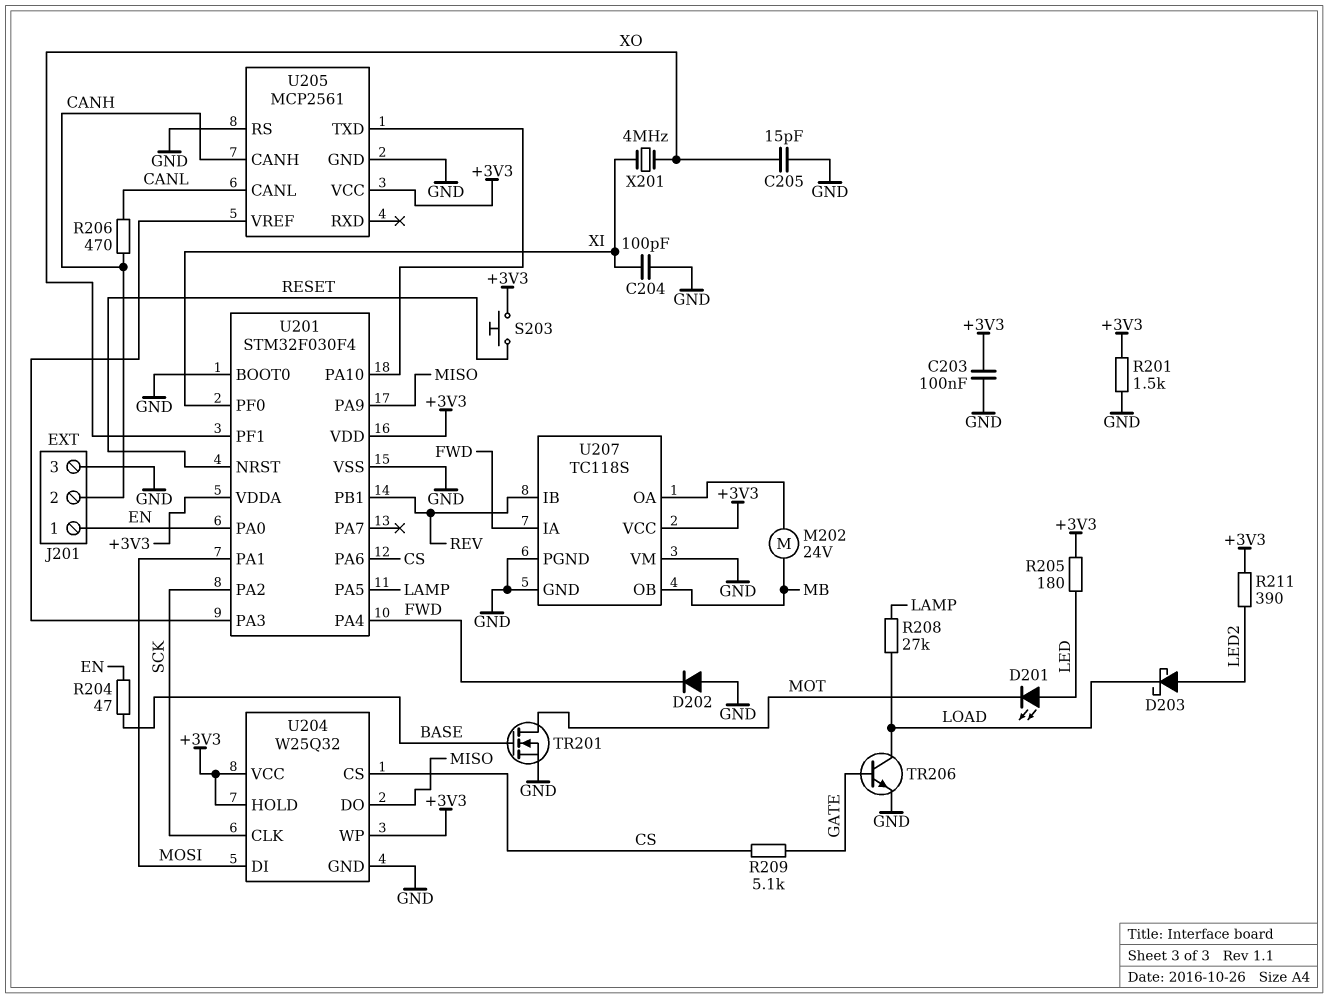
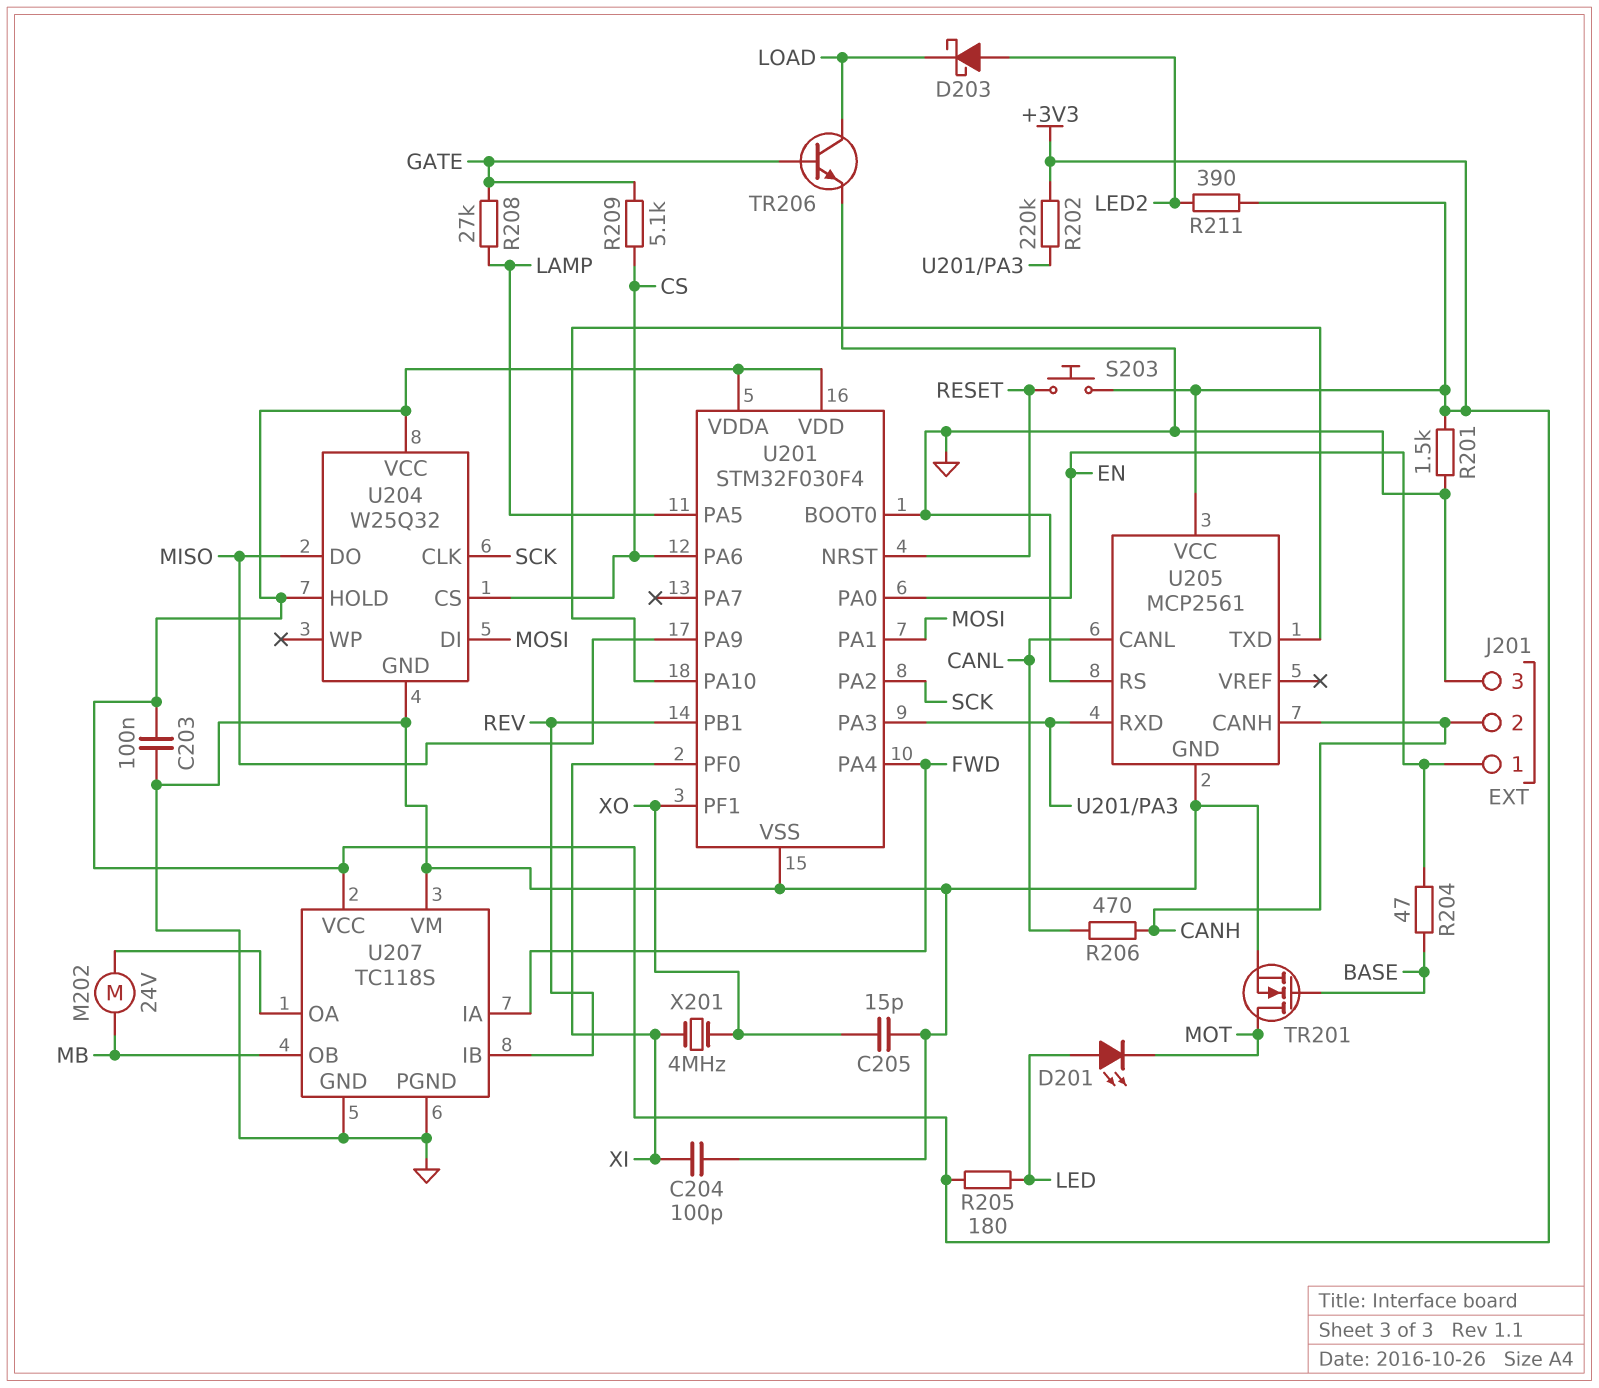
D202: diode (A GND, K FWD) -> none
R202: none -> 220k (+3V3, U201/PA3)
R208: 27k (LAMP, LOAD) -> 27k (GATE, LAMP)
U204 pin WP: +3V3 -> none
U205 pin RXD: none -> U201/PA3
U205 pin VREF: U201/PA3 -> none

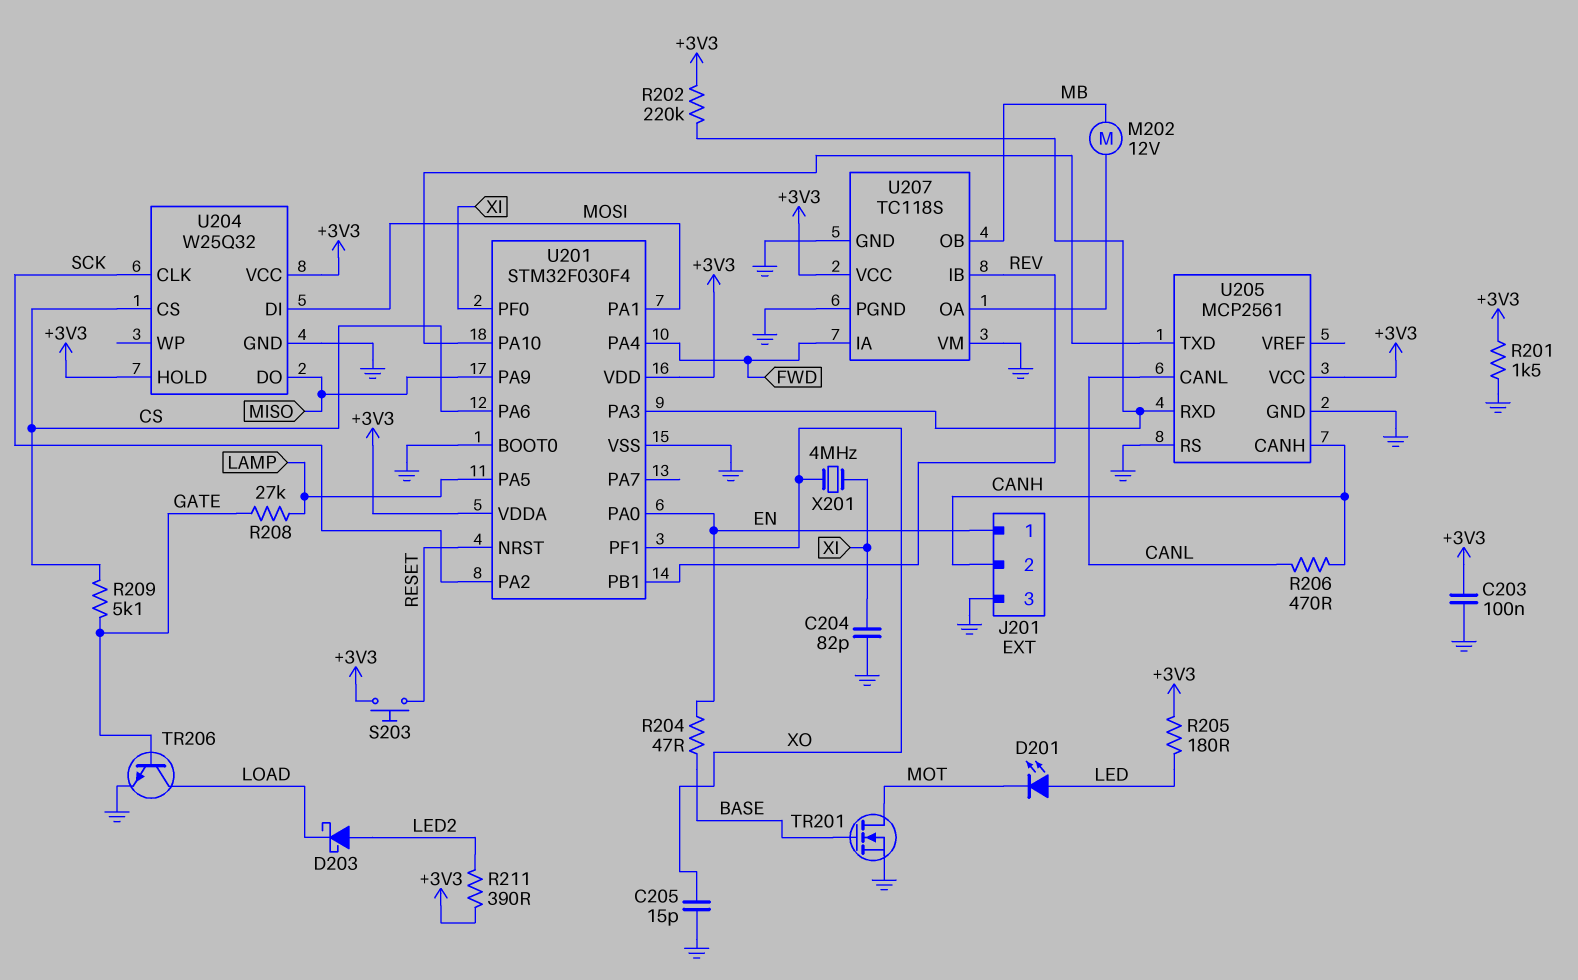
C204: 100pF (GND, XI) -> 82pF (GND, XI)
M202: motor 24V (MB, U207/OA) -> motor 12V (MB, U207/OA)

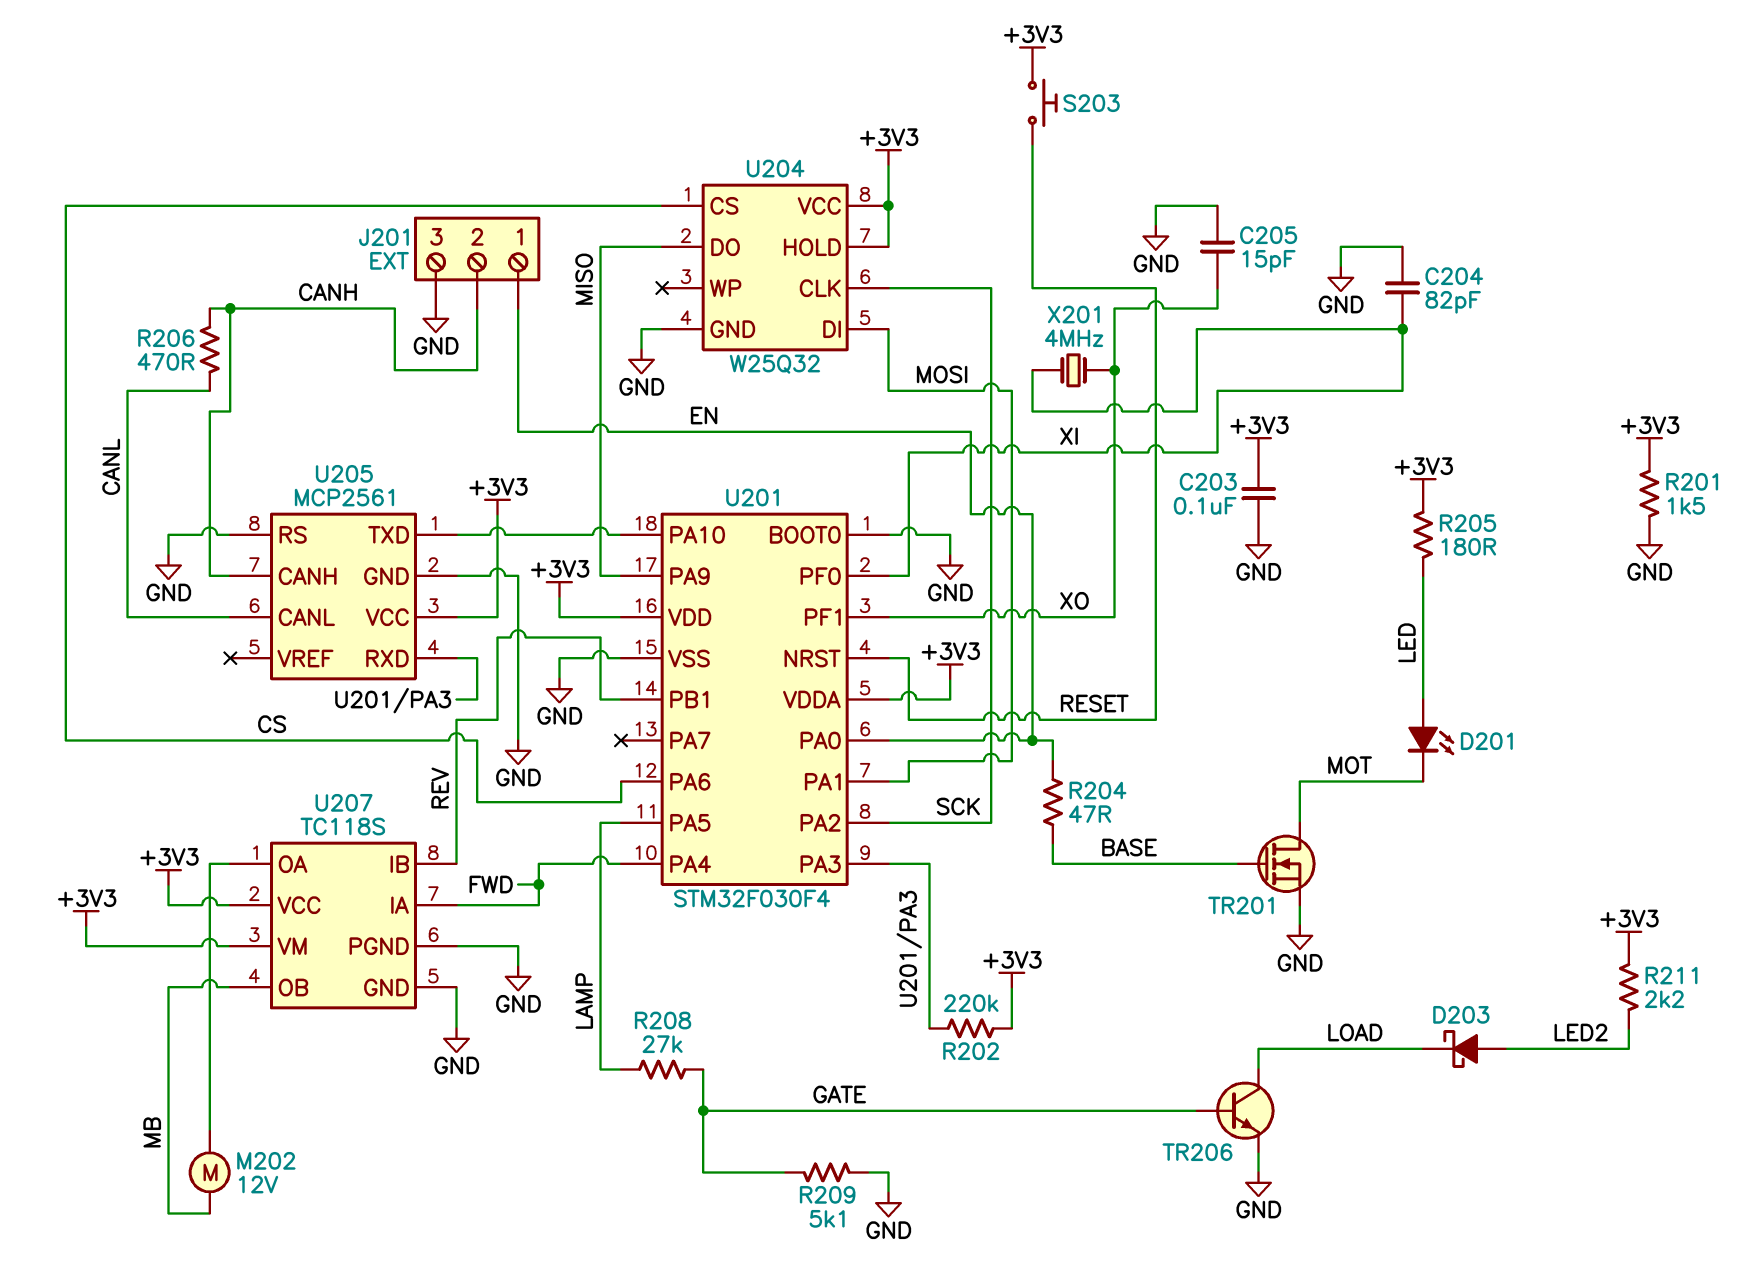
R209: 5.1k (CS, GATE) -> 5.1k (GATE, GND)
R211: 390 (+3V3, LED2) -> 2.2k (+3V3, LED2)
U207 pin VM: GND -> +3V3

